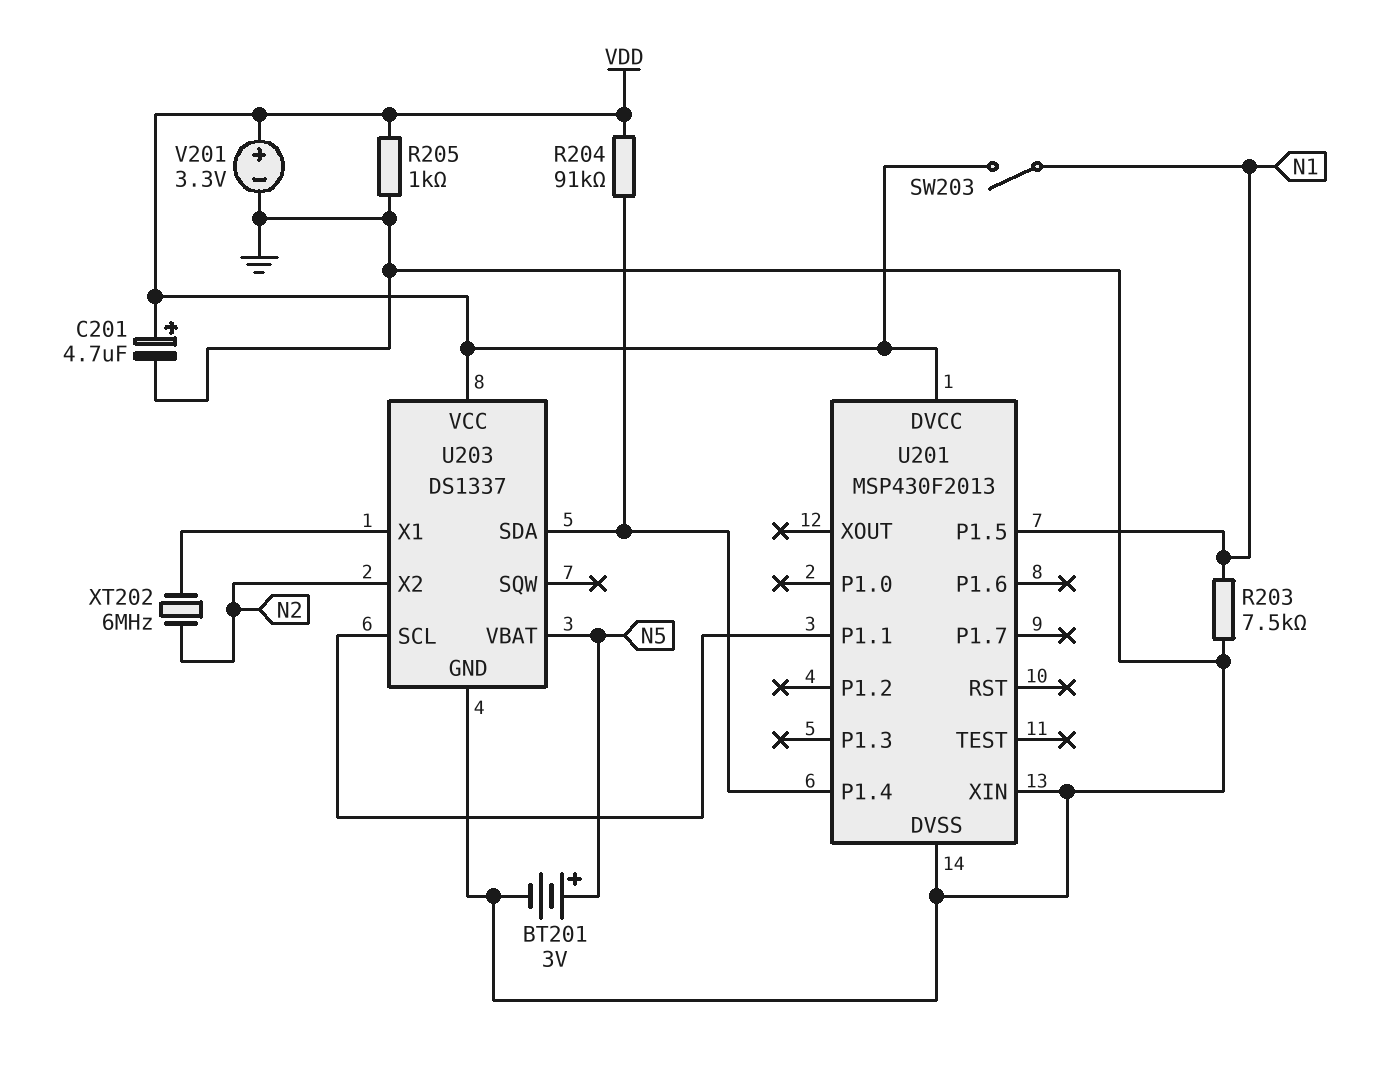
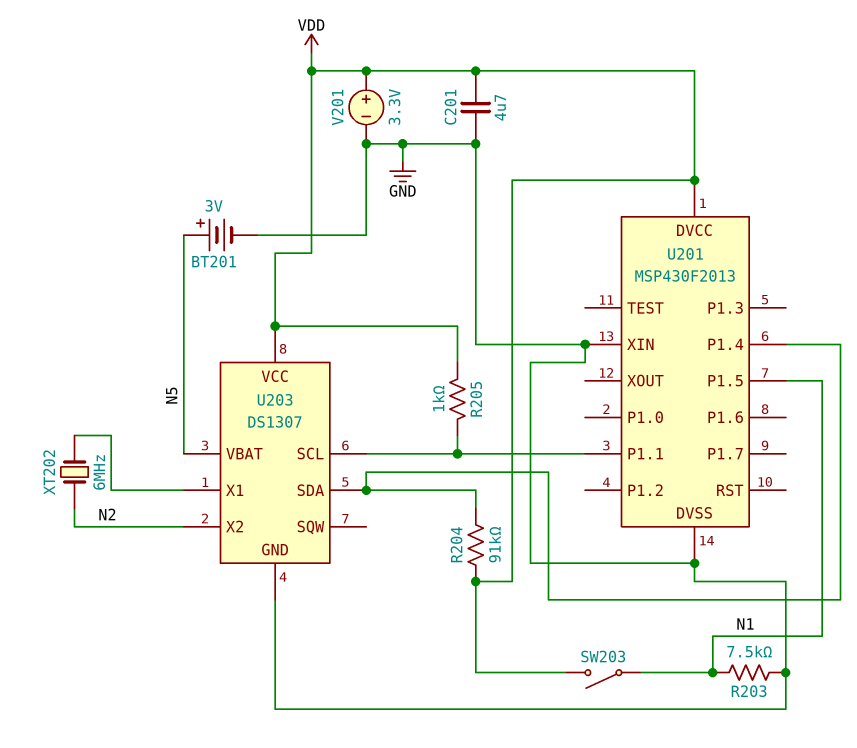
C201: 4.7uF (plus VDD, minus GND) -> 4.7uF (GND, VDD)
R205: 1k (GND, VDD) -> 1k (U201/P1.1, VDD)
U203: DS1337 -> DS1307

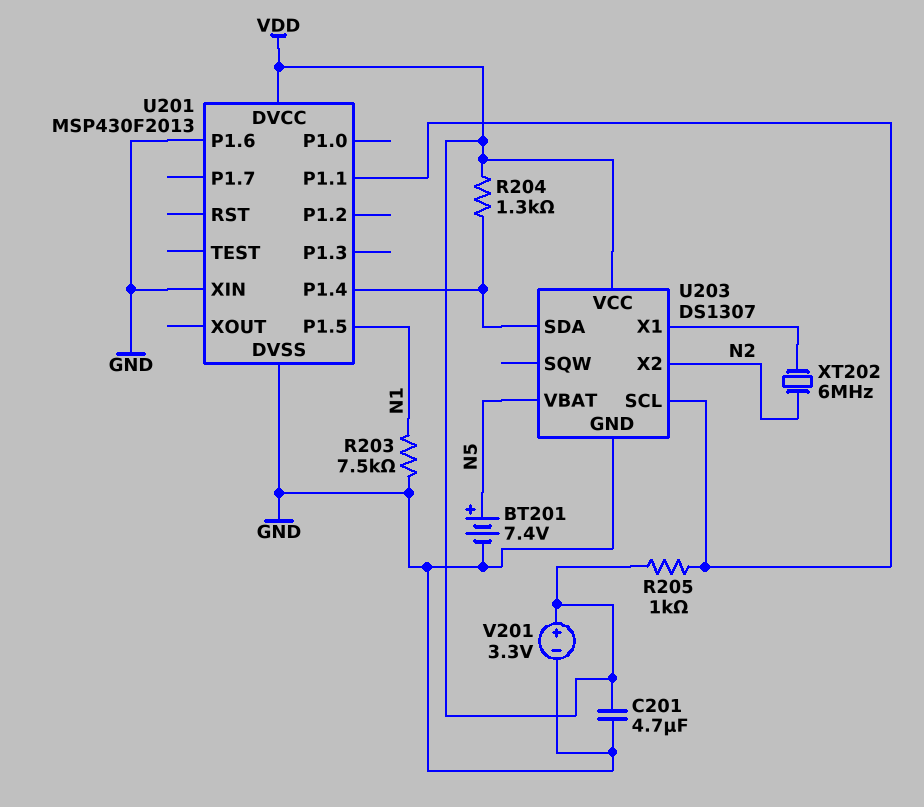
BT201: 3V (plus N5, minus GND) -> 7.4V (plus N5, minus GND)
R204: 91k (U201/P1.4, VDD) -> 1.3k (U201/P1.4, VDD)
SW203: switch (N1, VDD) -> none
U201 pin P1.6: none -> GND

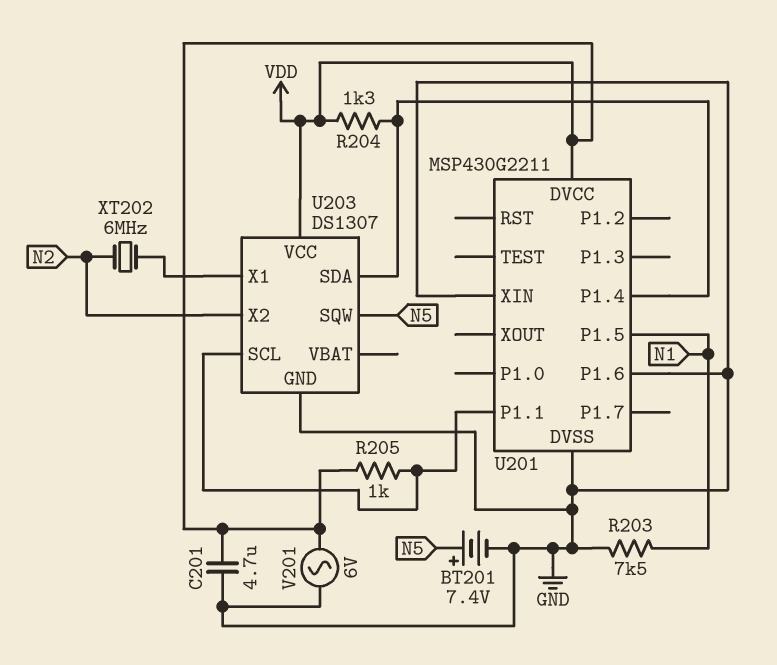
U201: MSP430F2013 -> MSP430G2211
U203 pin SQW: none -> N5
U203 pin VBAT: N5 -> none
V201: 3.3V (plus VDD, minus GND) -> AC 6V (GND, VDD)

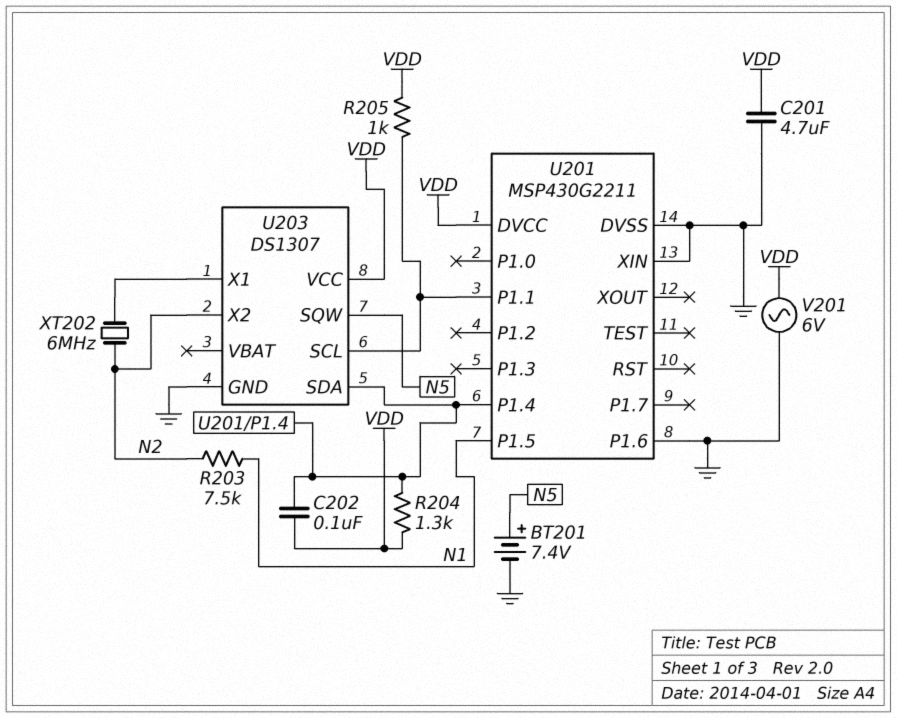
C202: none -> 100nF (U201/P1.4, VDD)
R203: 7.5k (GND, N1) -> 7.5k (N1, N2)

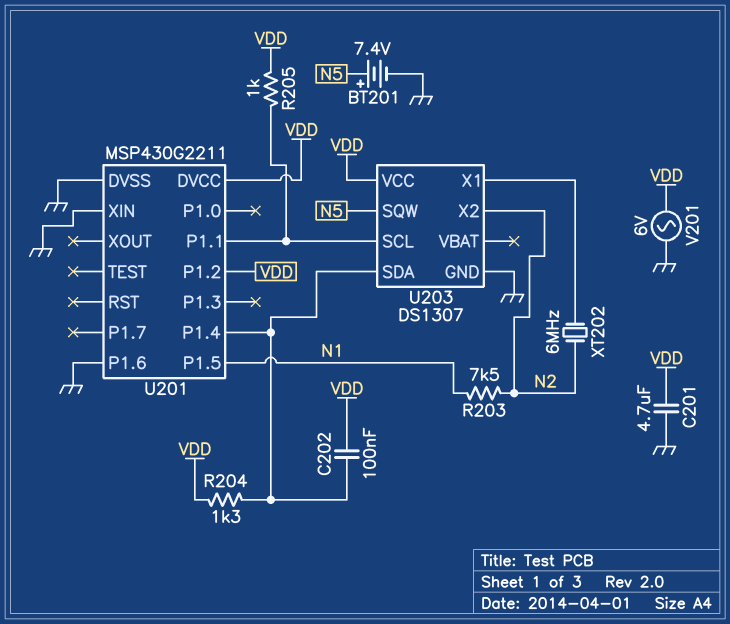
U201 pin P1.2: none -> VDD

